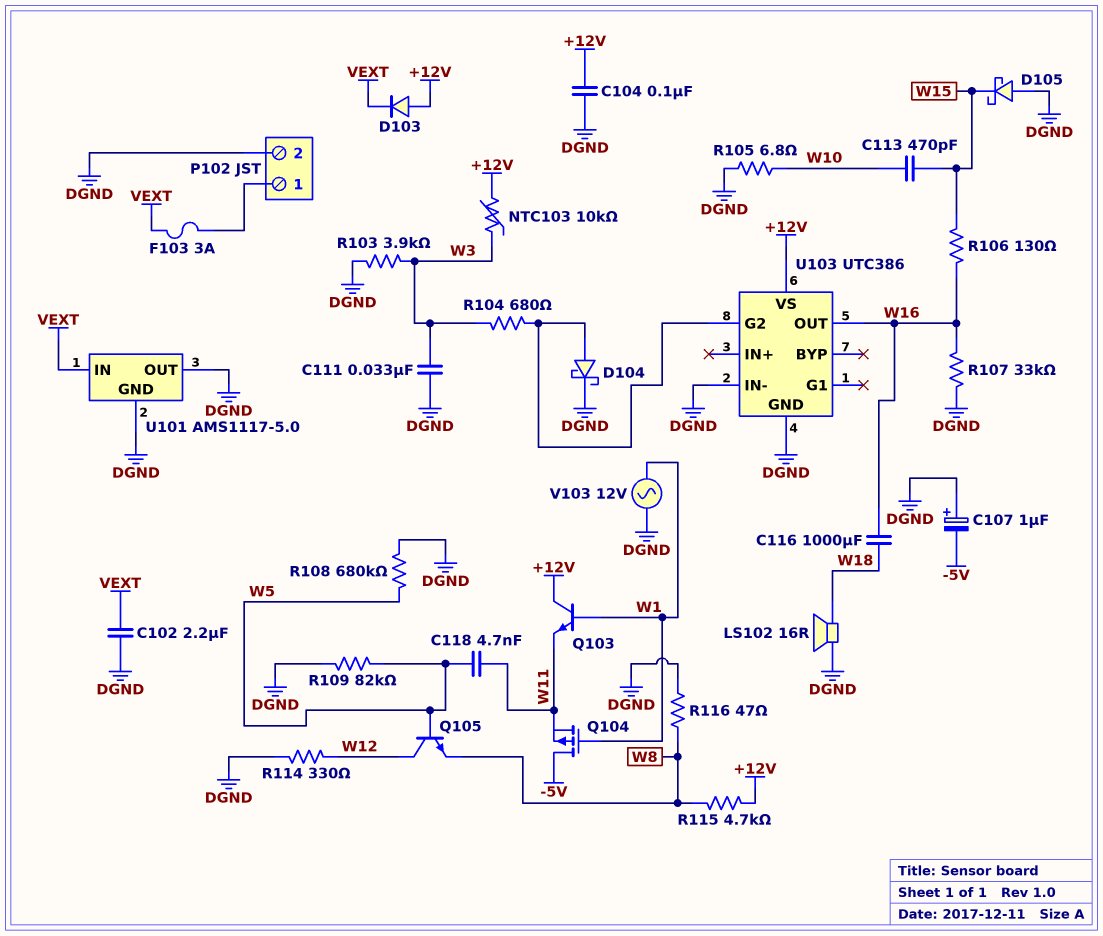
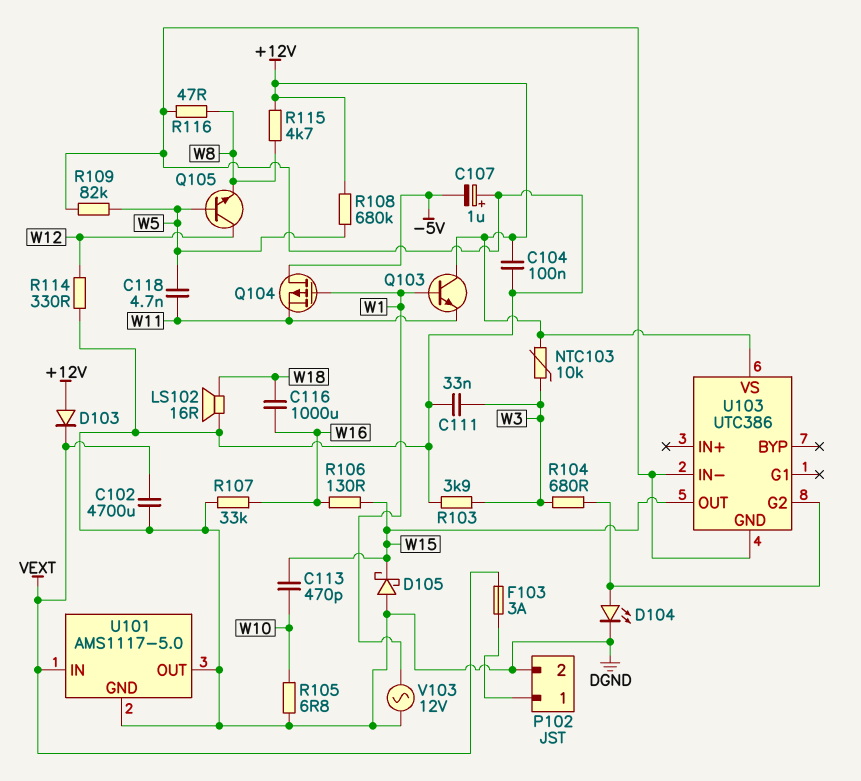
C102: 2.2uF (DGND, VEXT) -> 4700uF (DGND, VEXT)
D104: schottky (A U103/G2, K DGND) -> LED (A U103/G2, K DGND)
R108: 680k (DGND, W5) -> 680k (+12V, W5)
U103 pin OUT: W16 -> W15

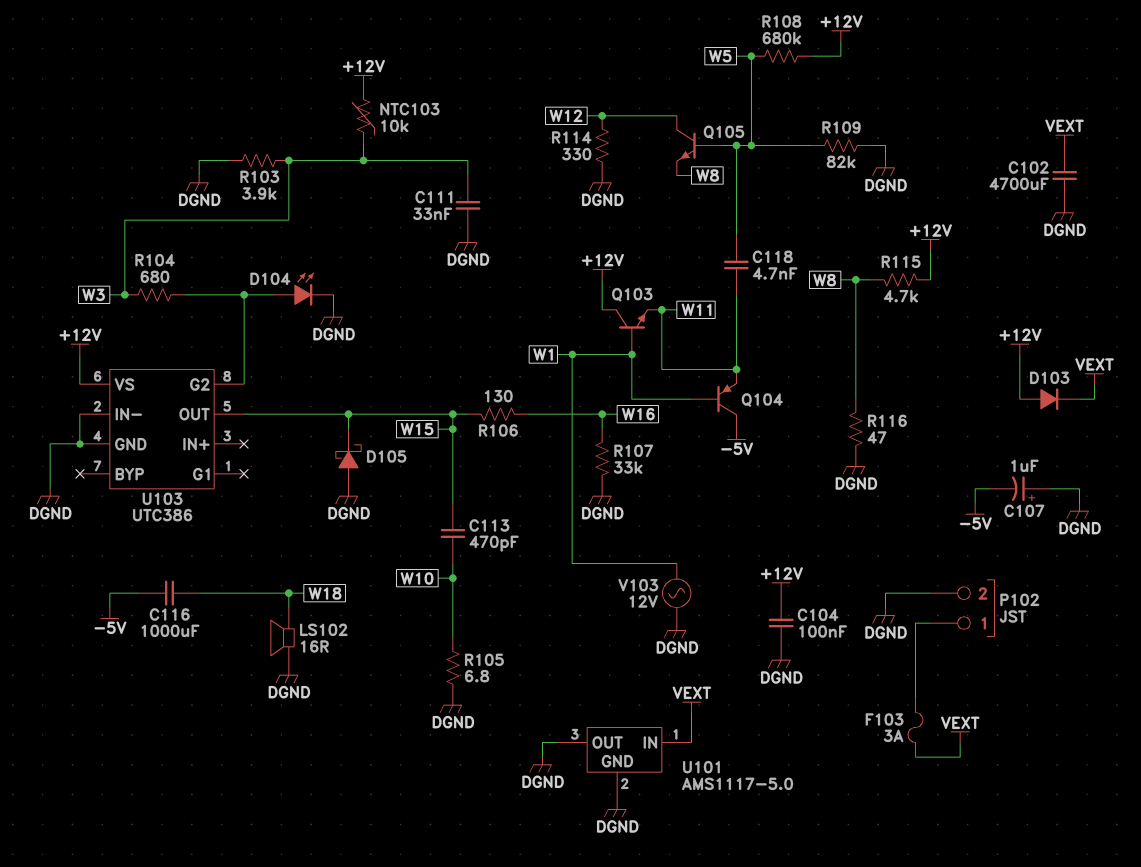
C116: 1000uF (W16, W18) -> 1000uF (-5V, W18)
Q104: PMOS (G W1, D -5V, S W11) -> PNP (B W1, C -5V, E W11)

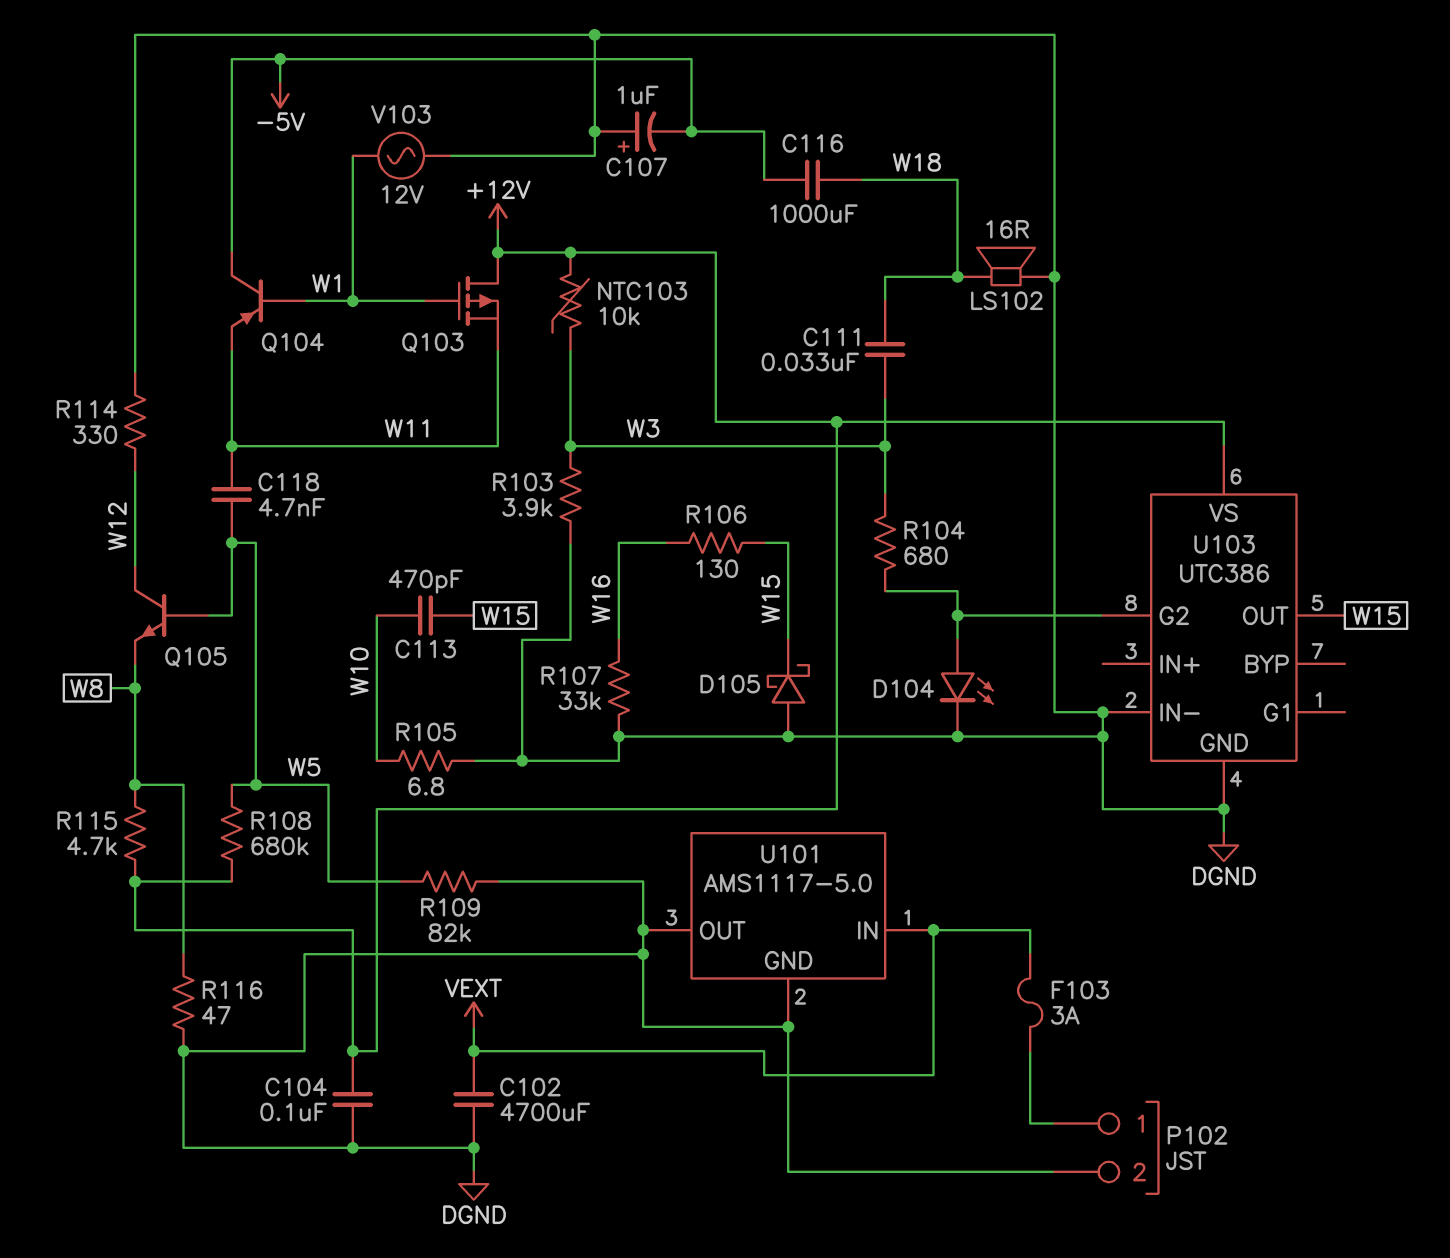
C111: 33nF (DGND, W3) -> 33nF (W3, W18)
D103: diode (A +12V, K VEXT) -> none
Q103: NPN (B W1, C +12V, E W11) -> PMOS (G W1, D +12V, S W11)

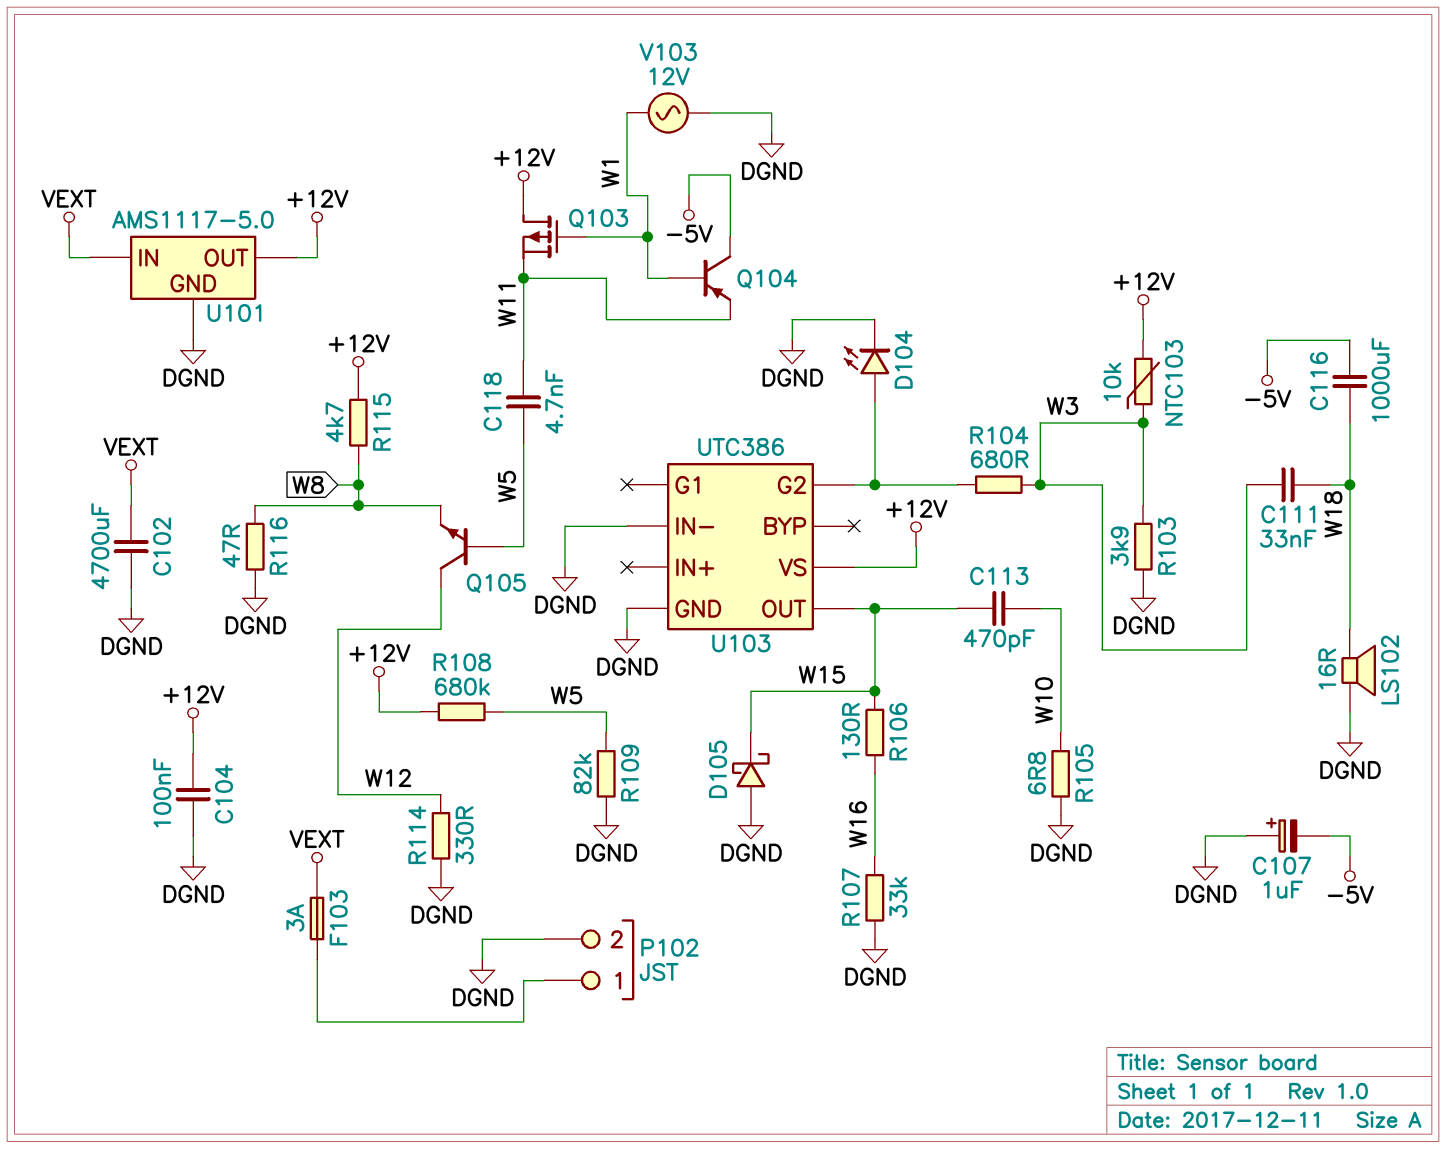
U101 pin OUT: DGND -> +12V

